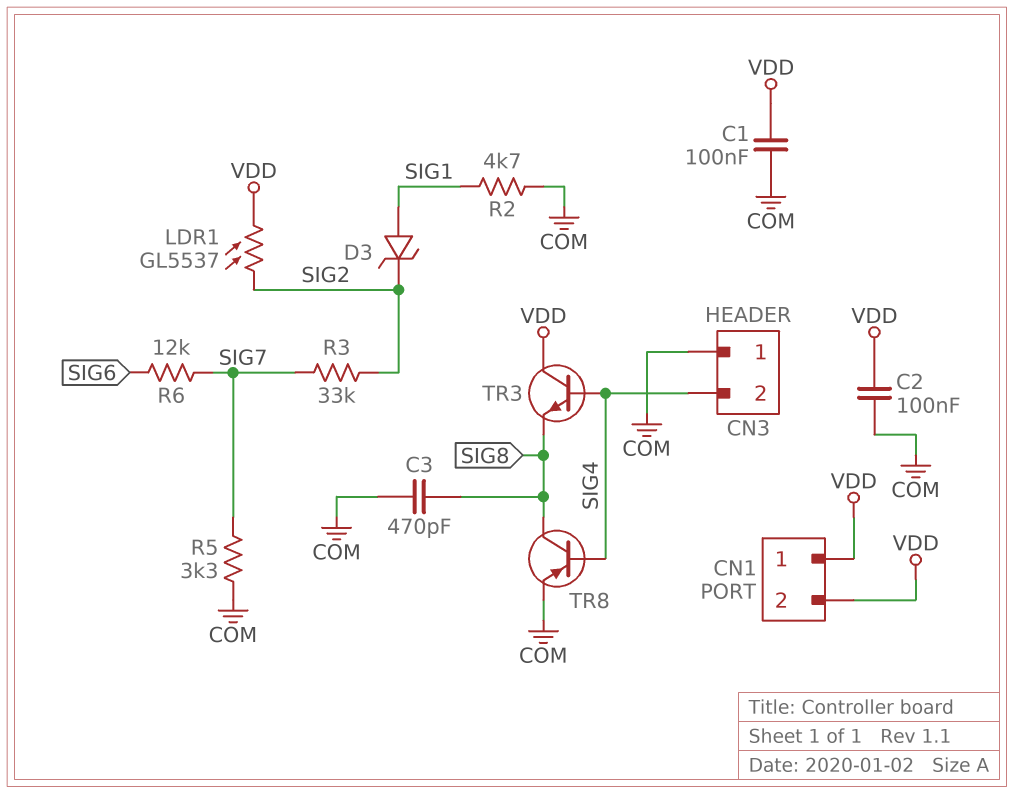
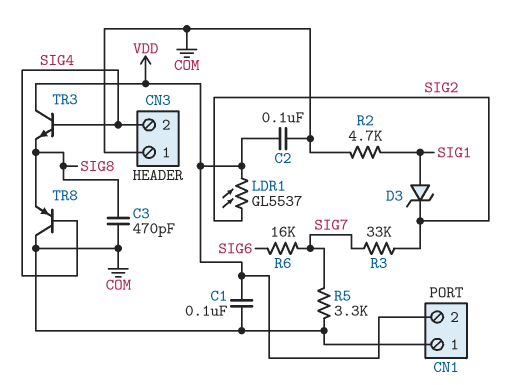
CN1 pin 1: VDD -> COM
R6: 12k (SIG6, SIG7) -> 16k (SIG6, SIG7)
TR8: PNP (B SIG4, C SIG8, E COM) -> PNP (B SIG4, C COM, E SIG8)

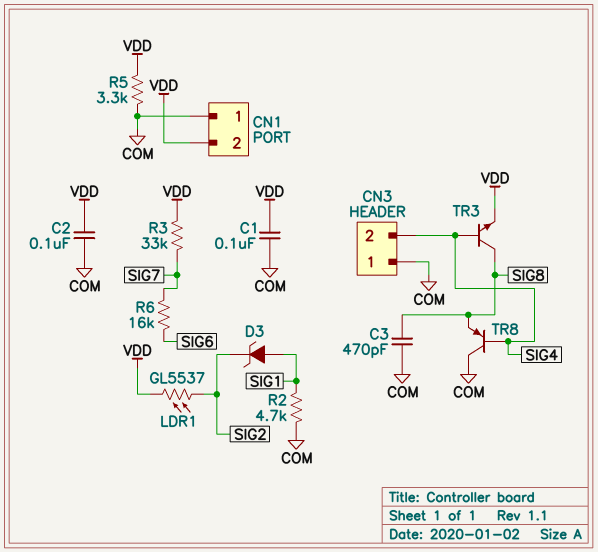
R3: 33k (SIG2, SIG7) -> 33k (SIG7, VDD)
R5: 3.3k (COM, SIG7) -> 3.3k (COM, VDD)
TR3: NPN (B SIG4, C VDD, E SIG8) -> NPN (B SIG4, C SIG8, E VDD)

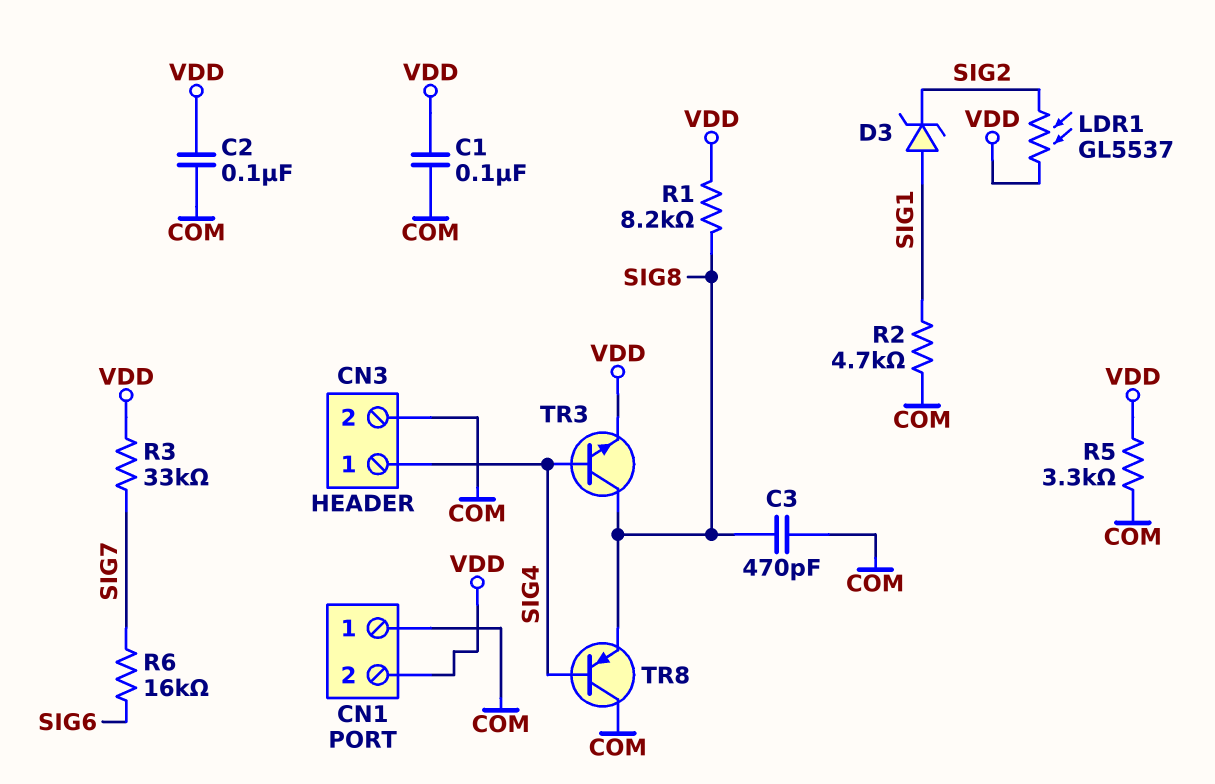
CN3 pin 1: COM -> SIG4
CN3 pin 2: SIG4 -> COM
R1: none -> 8.2k (SIG8, VDD)

